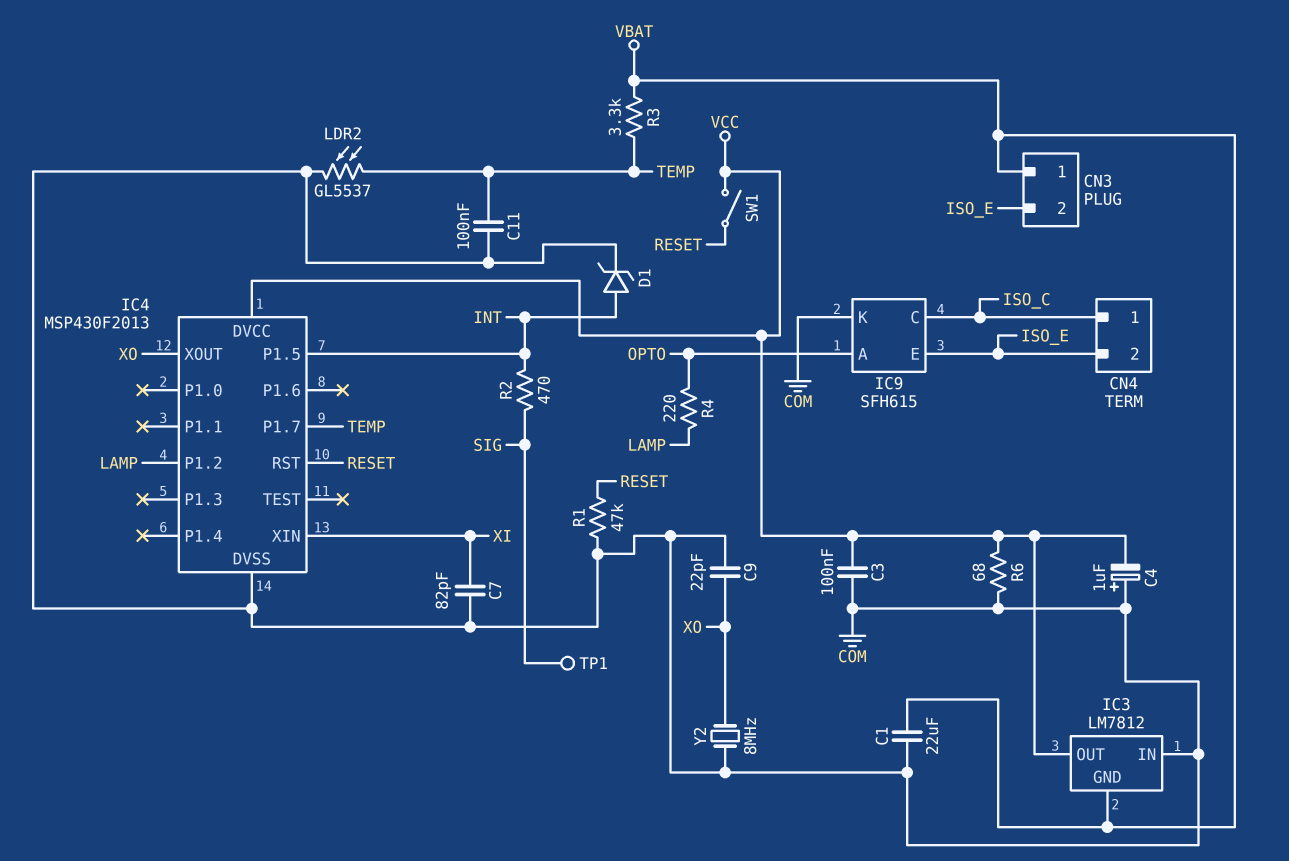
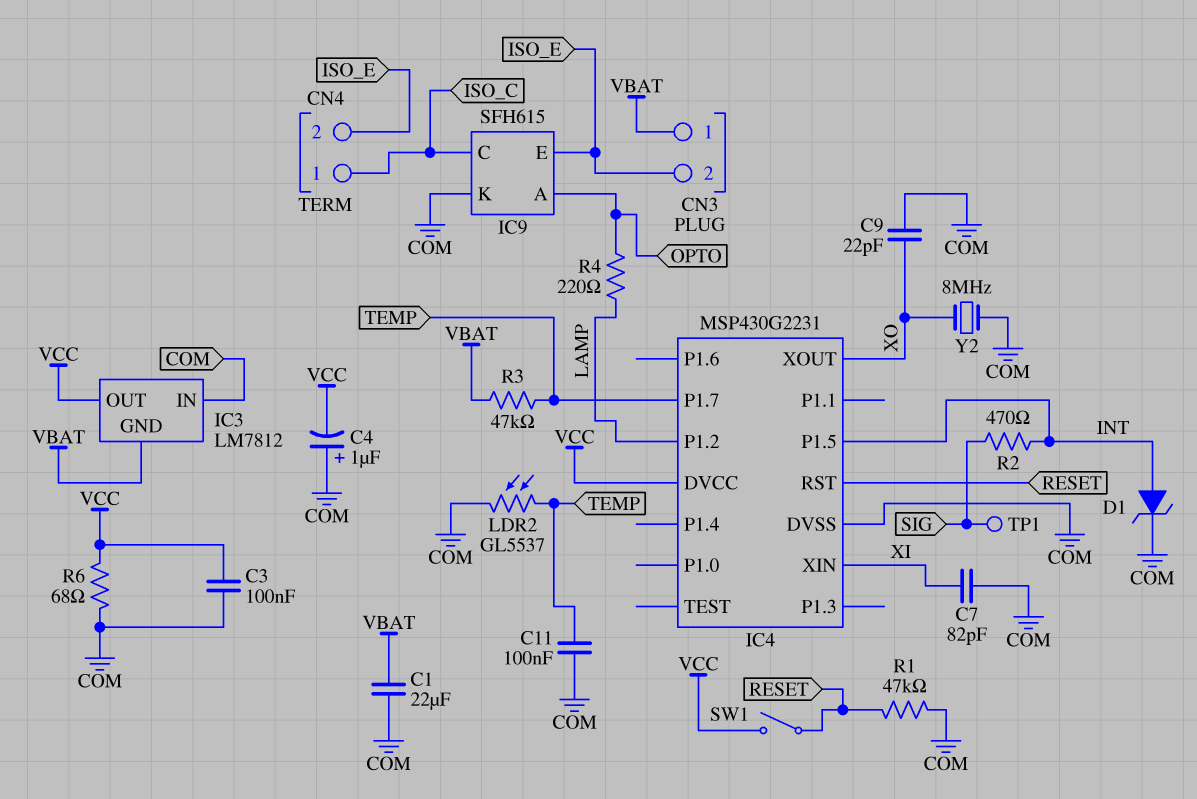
IC4: MSP430F2013 -> MSP430G2231
R3: 3.3k (TEMP, VBAT) -> 47k (TEMP, VBAT)

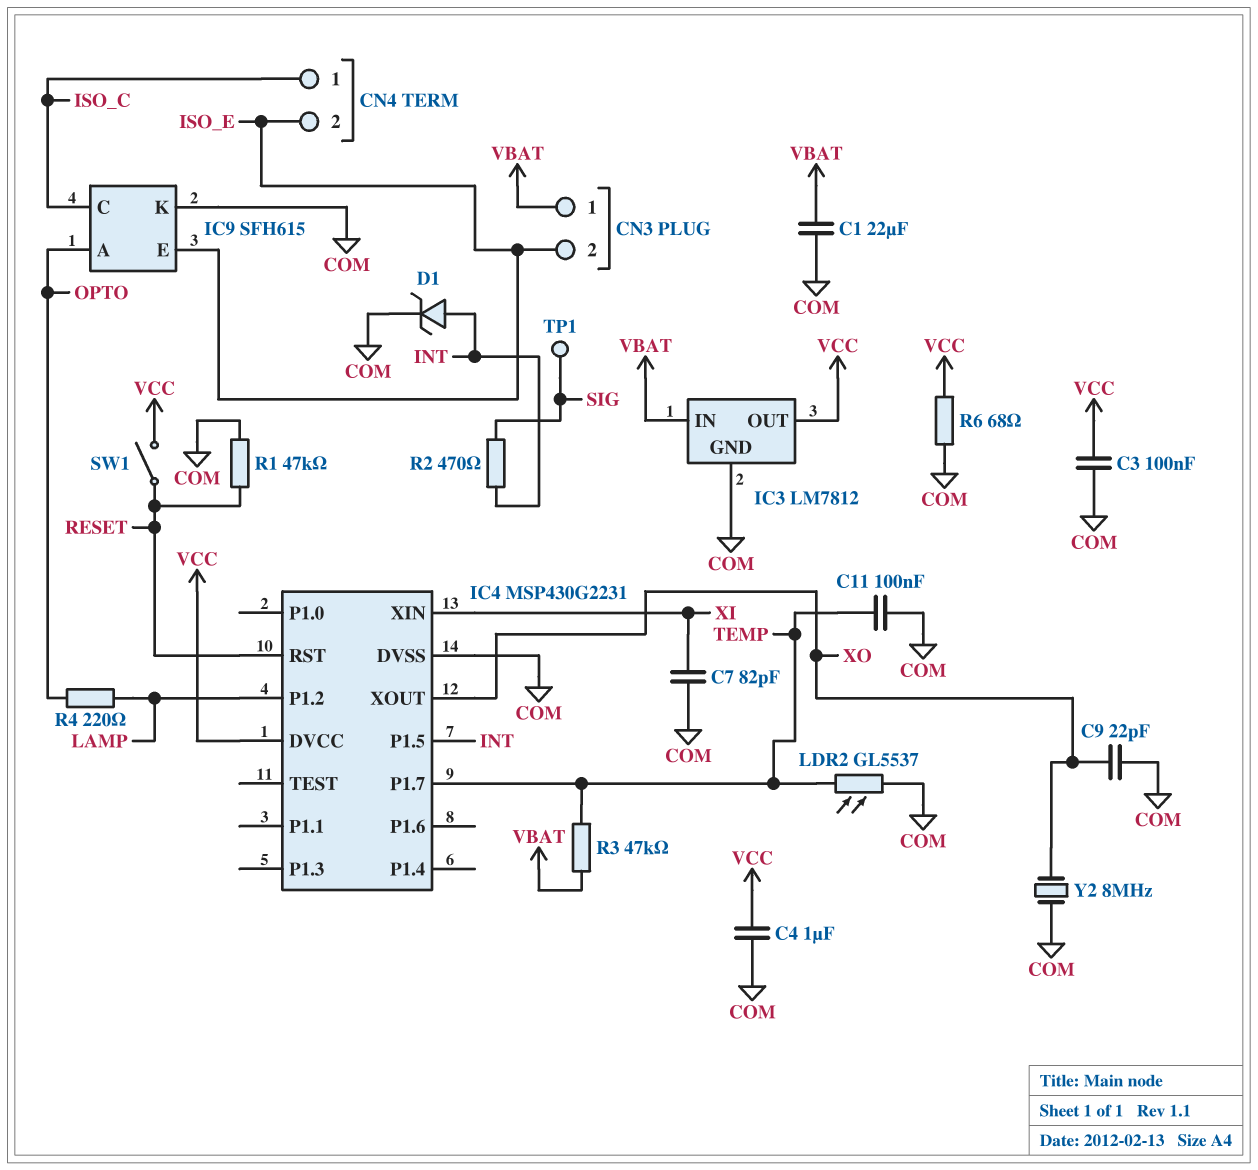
C4: 1uF (plus COM, minus VCC) -> 1uF (COM, VCC)
IC3 pin GND: VBAT -> COM
IC3 pin IN: COM -> VBAT

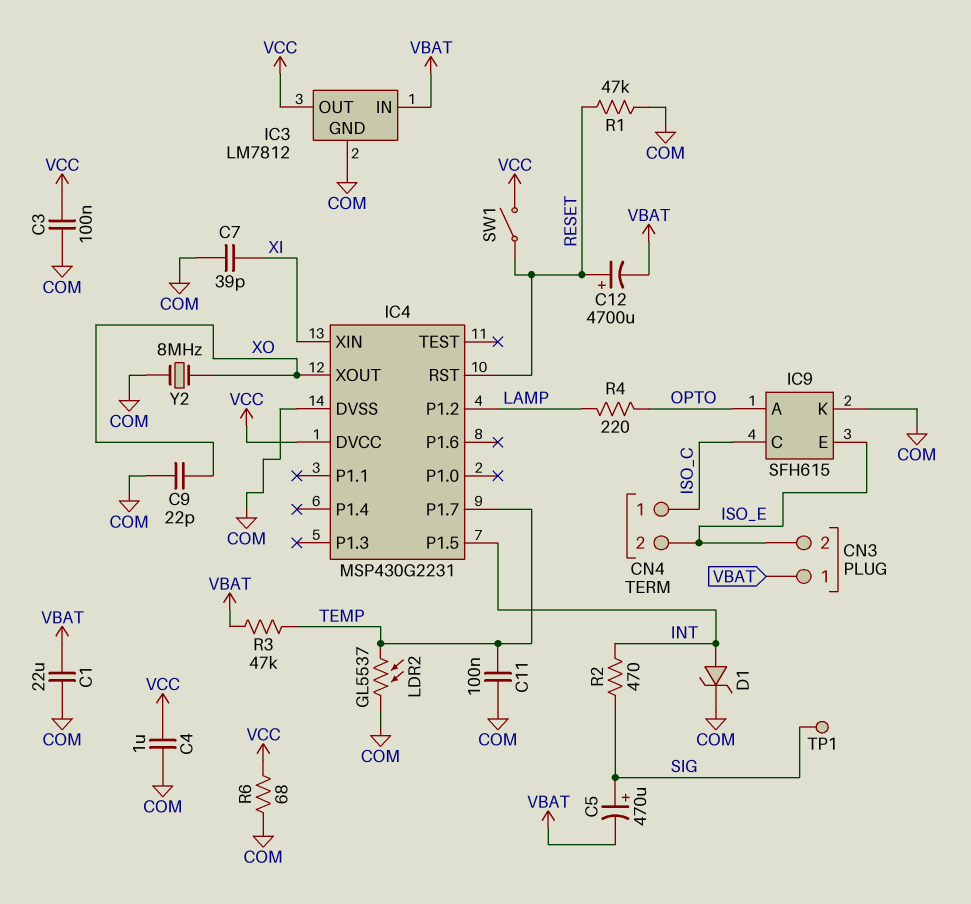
C5: none -> 470uF (plus SIG, minus VBAT)
C7: 82pF (COM, XI) -> 39pF (COM, XI)
C12: none -> 4700uF (plus RESET, minus VBAT)

